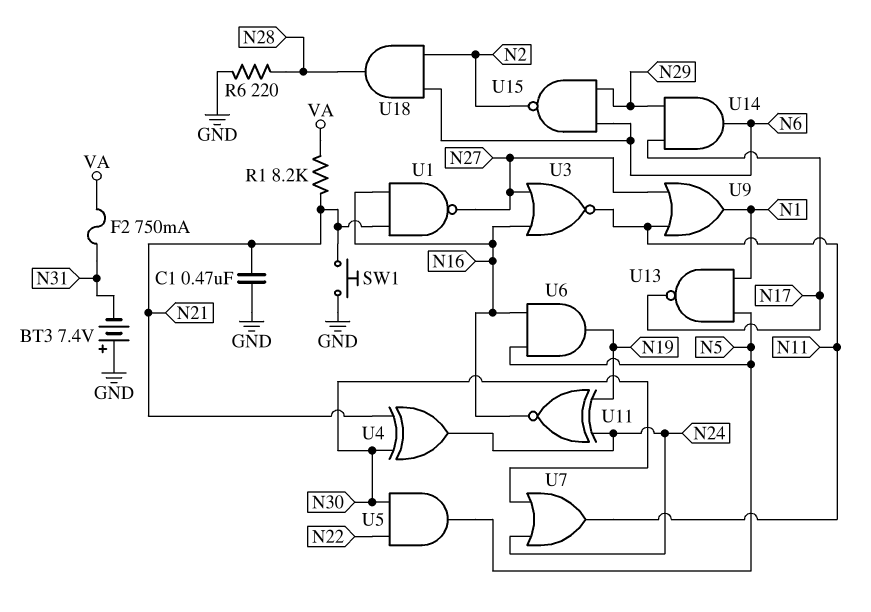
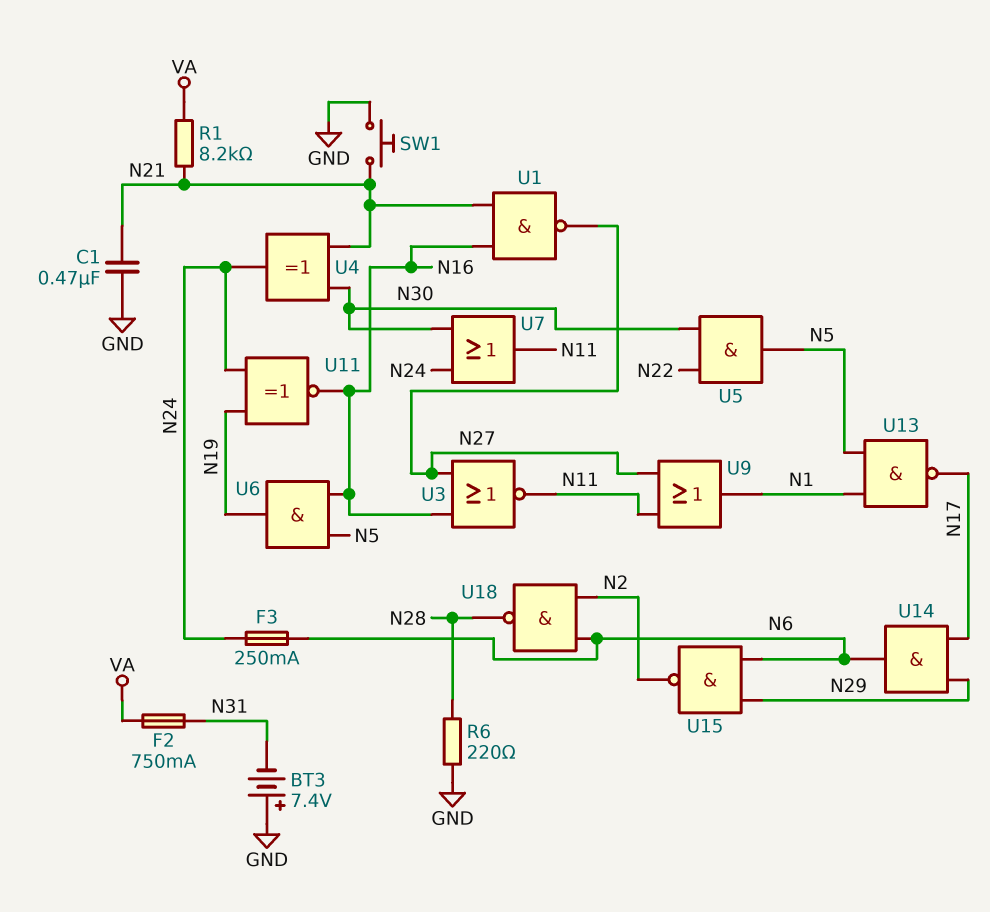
F3: none -> 250mA (N6, N24)
U18: AND (in N2, in N6, out N28) -> NAND (in N2, in N6, out N28)

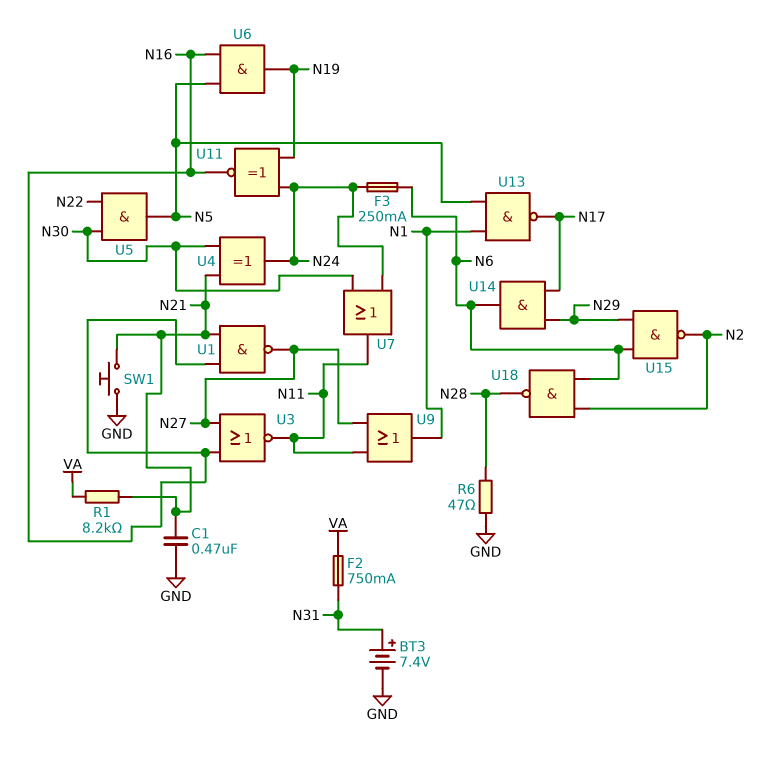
BT3: 7.4V (plus GND, minus N31) -> 7.4V (plus N31, minus GND)
R6: 220 (GND, N28) -> 47 (GND, N28)

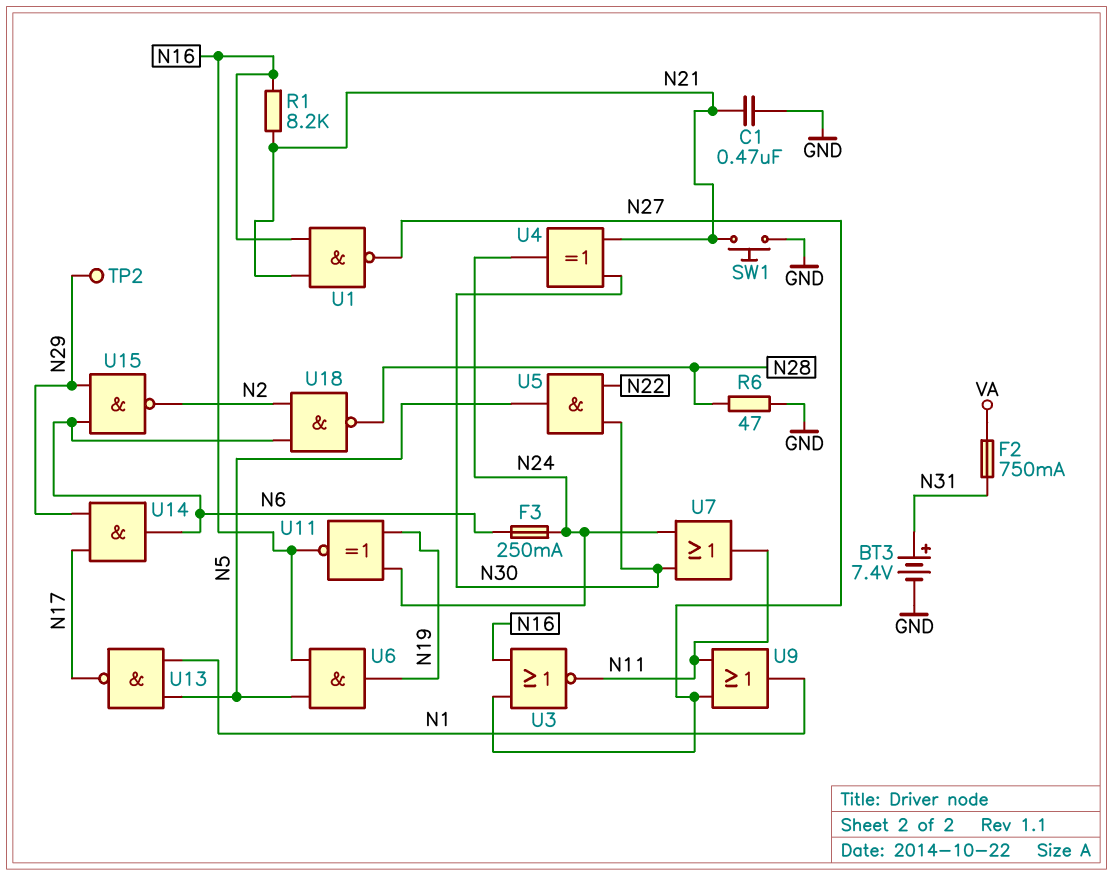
R1: 8.2k (N21, VA) -> 8.2k (N16, N21)
TP2: none -> test point (N29)

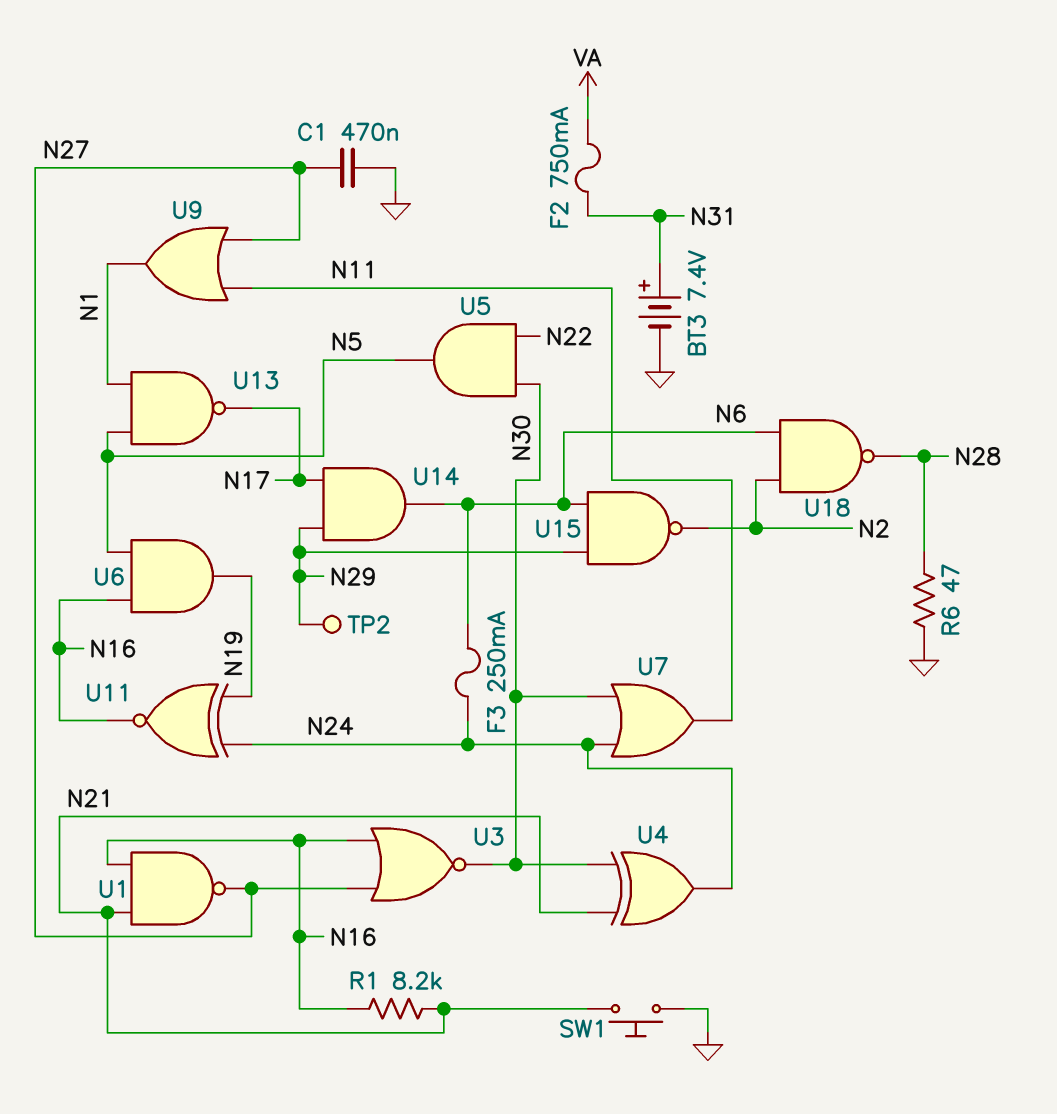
C1: 470nF (GND, N21) -> 470nF (GND, N27)
U3: NOR (in N16, in N27, out N11) -> NOR (in N16, in N27, out N30)

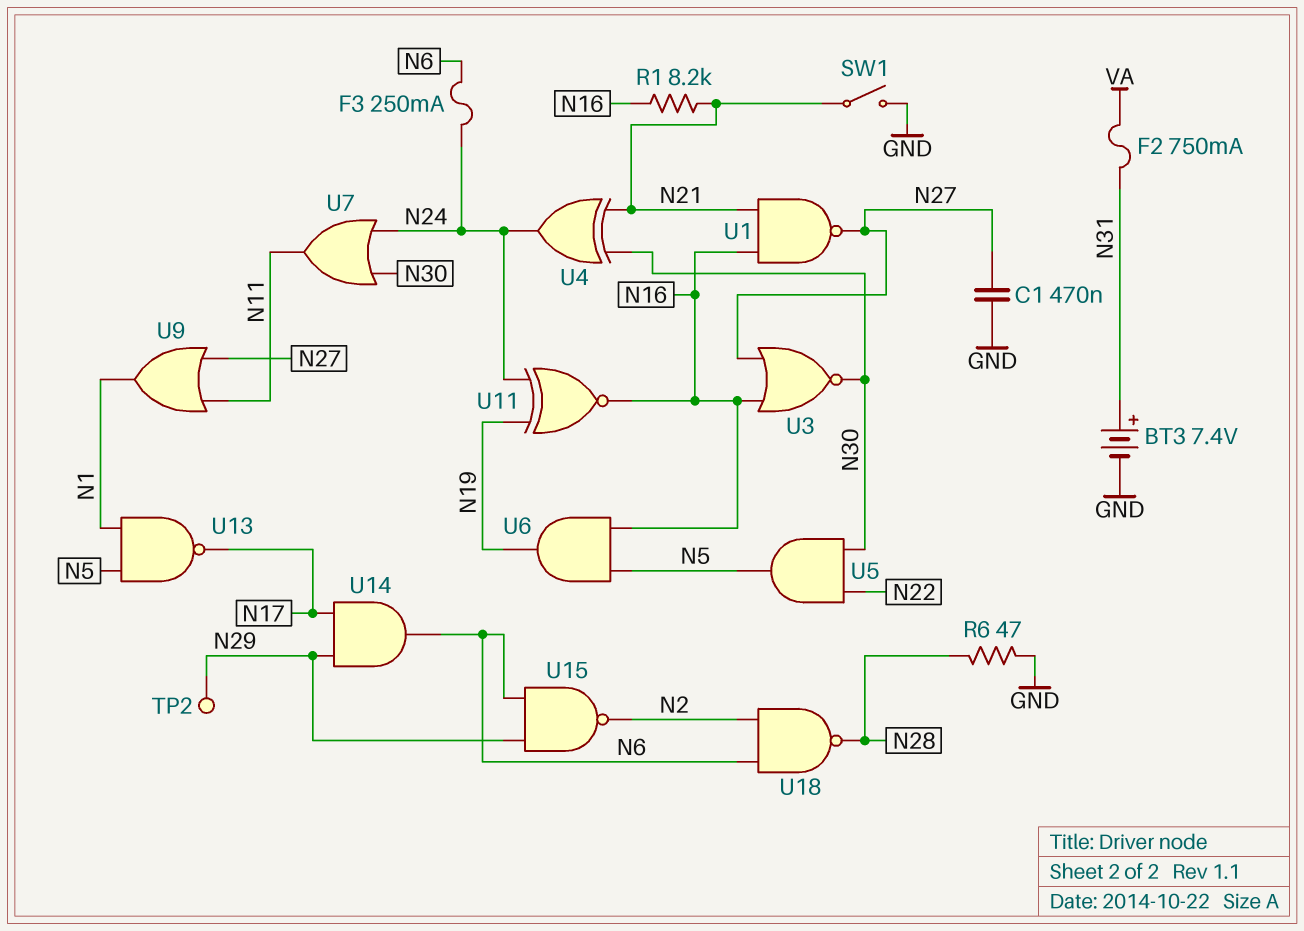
SW1: button (GND, N21) -> switch (GND, N21)

